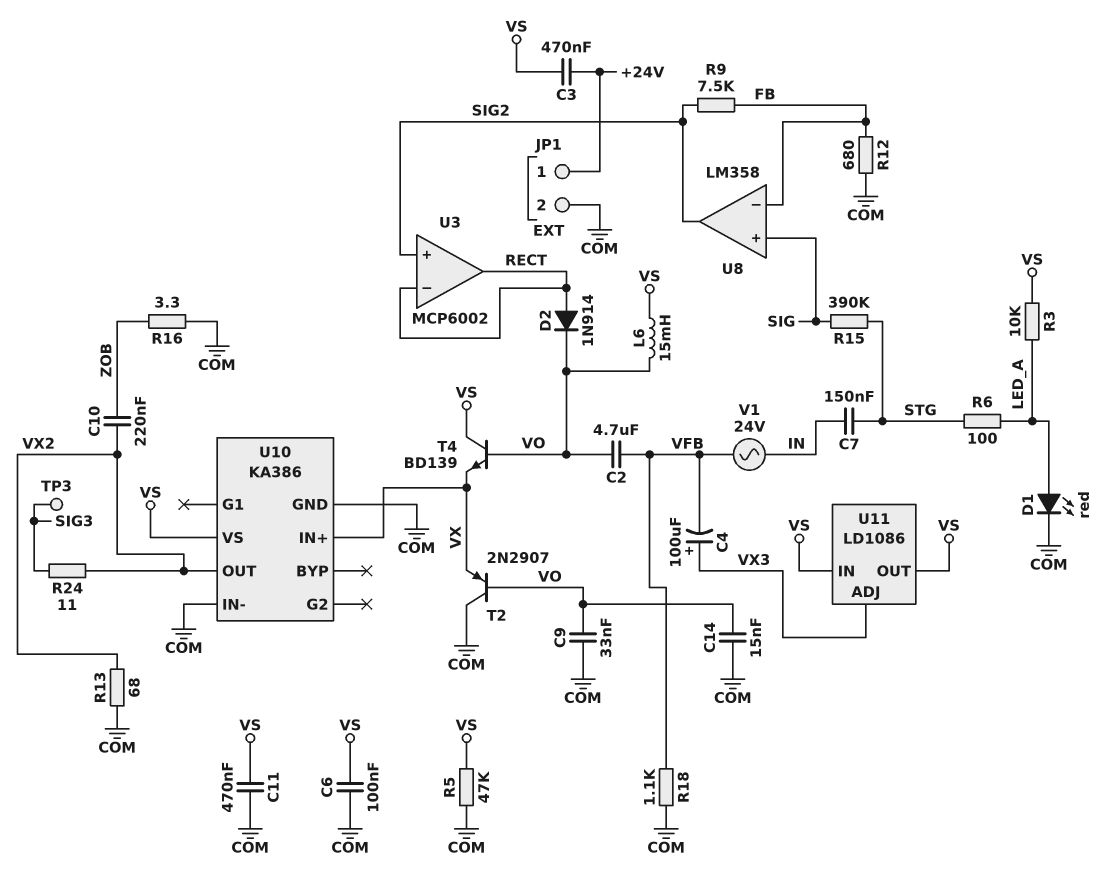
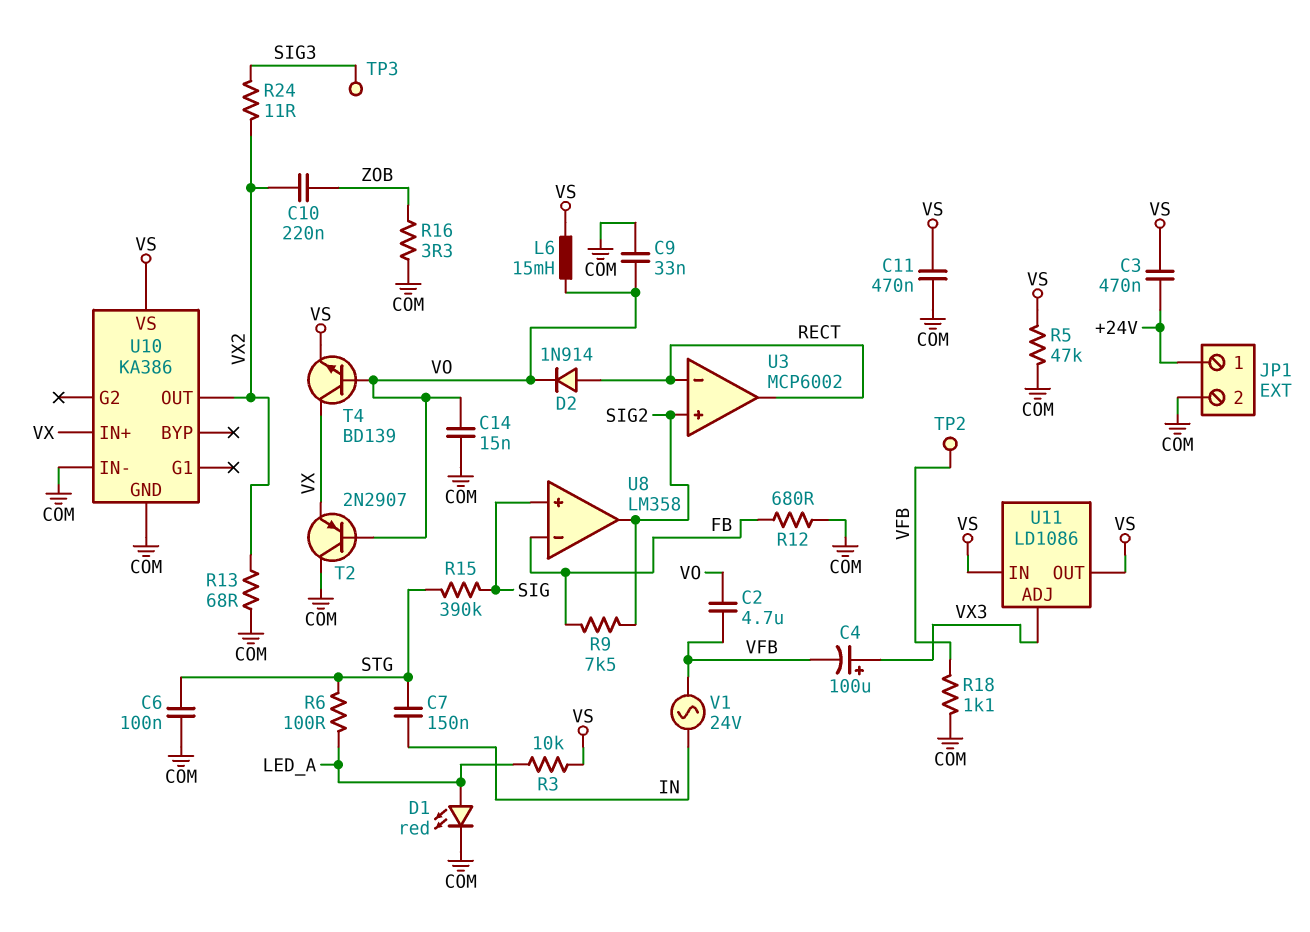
C6: 100nF (COM, VS) -> 100nF (COM, STG)
T4: NPN BD139 (B VO, C VS, E VX) -> NPN BD139 (B VO, C VX, E VS)
TP2: none -> test point (VFB)

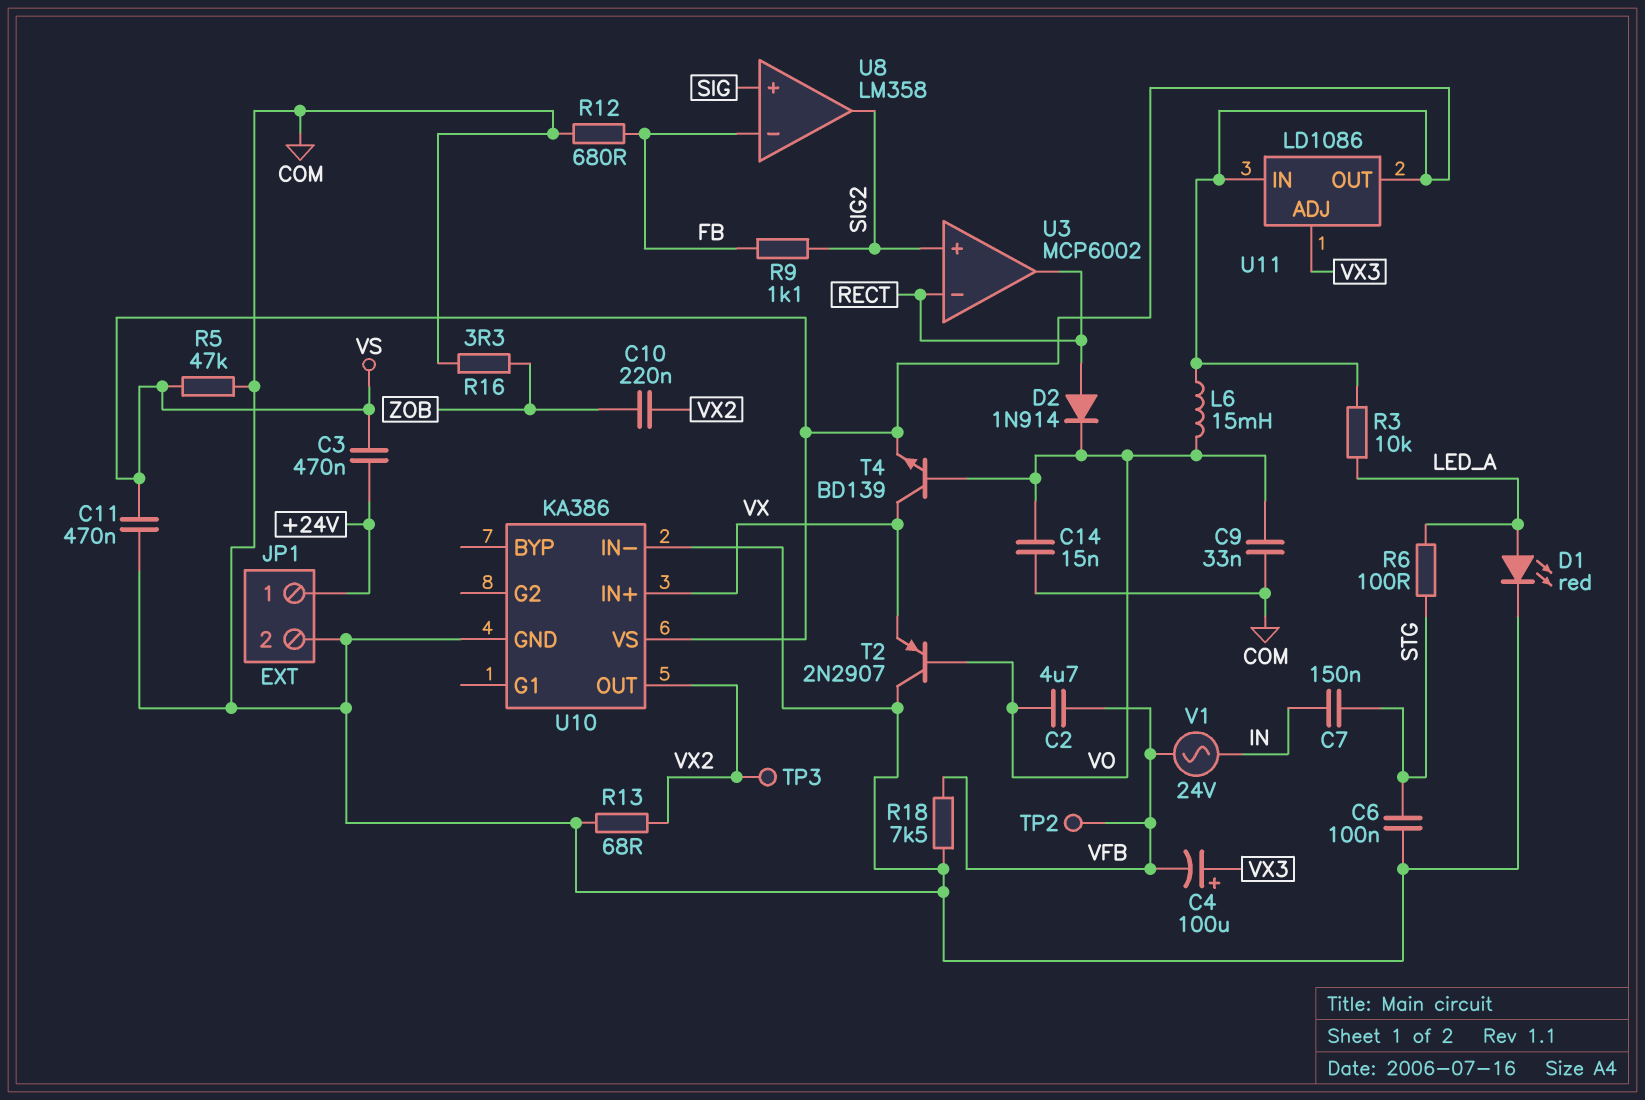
R9: 7.5k (FB, SIG2) -> 1.1k (FB, SIG2)
R15: 390k (SIG, STG) -> none
R18: 1.1k (COM, VFB) -> 7.5k (COM, VFB)
R24: 11 (SIG3, VX2) -> none
TP3: test point (SIG3) -> test point (VX2)

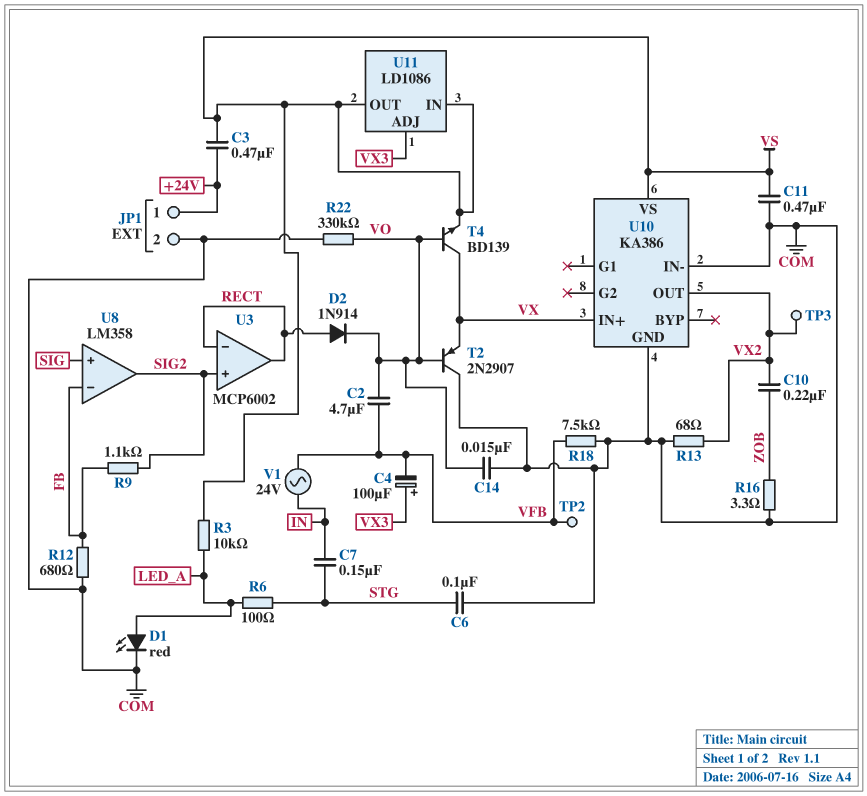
C9: 33nF (COM, VO) -> none
L6: 15mH (VO, VS) -> none
R5: 47k (COM, VS) -> none
R22: none -> 330k (COM, VO)

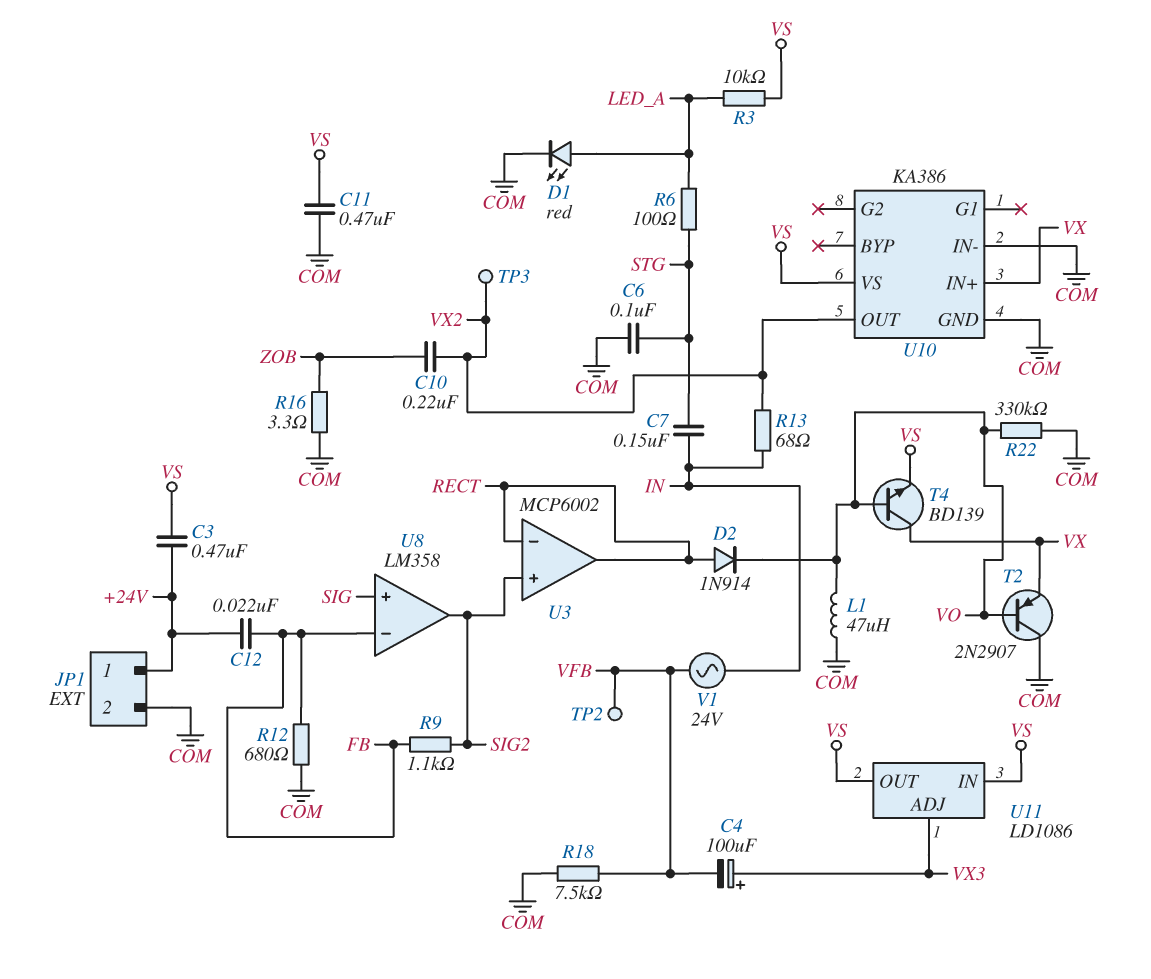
C2: 4.7uF (VFB, VO) -> none
C12: none -> 22nF (+24V, FB)
C14: 15nF (COM, VO) -> none
L1: none -> 47uH (COM, VO)
R13: 68 (COM, VX2) -> 68 (IN, VX2)

